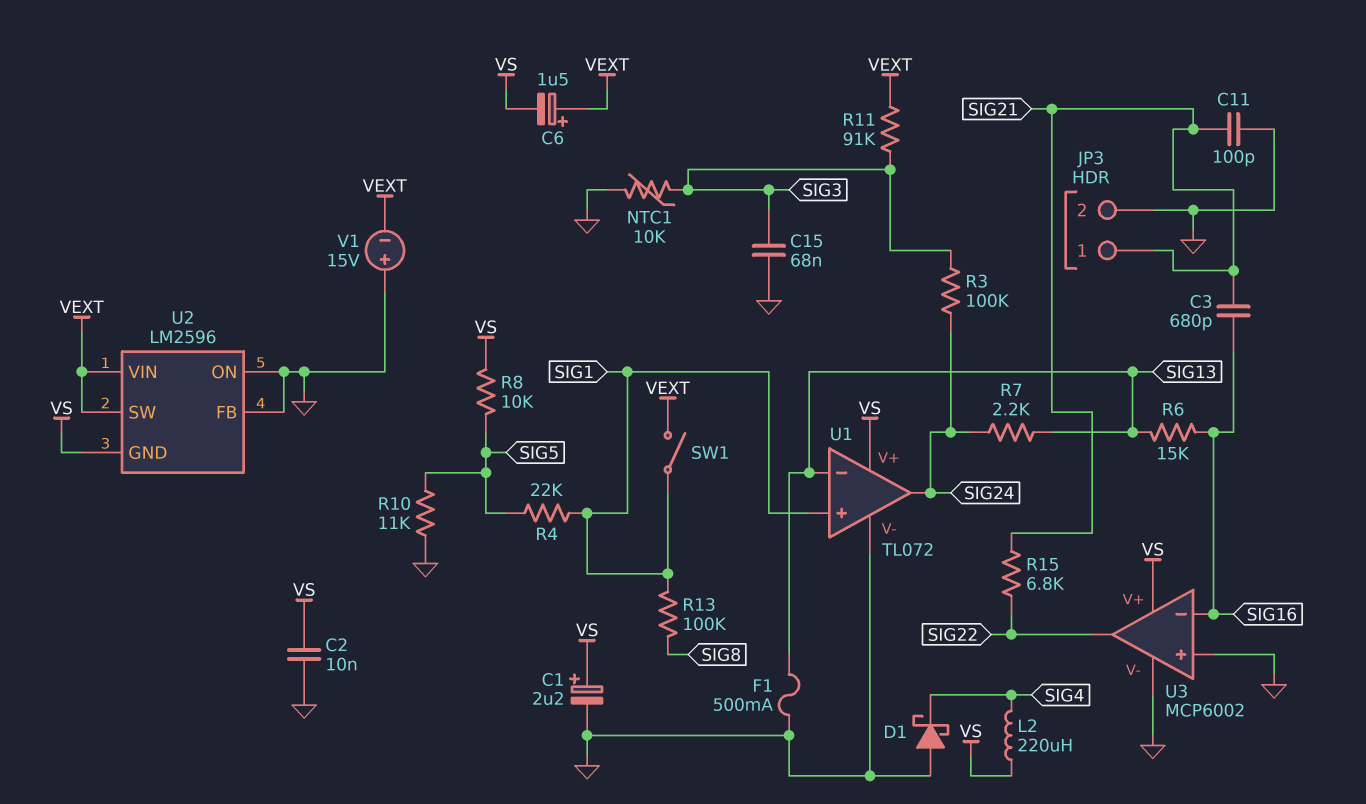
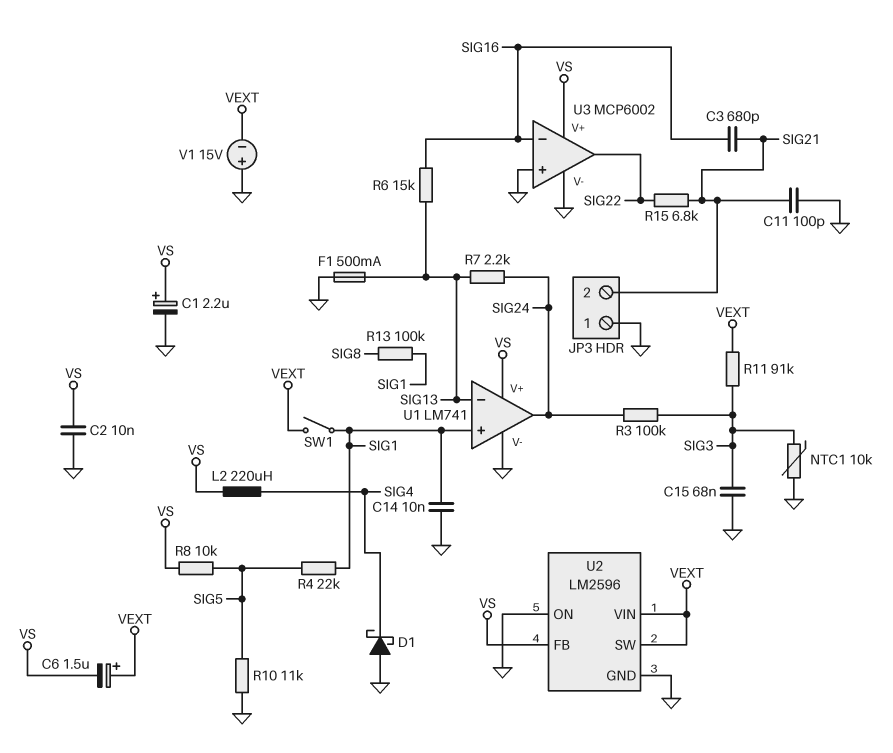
C14: none -> 10nF (GND, SIG1)
JP3 pin 1: SIG21 -> GND
JP3 pin 2: GND -> SIG21
U1: TL072 -> LM741
U2 pin FB: GND -> VS
U2 pin GND: VS -> GND

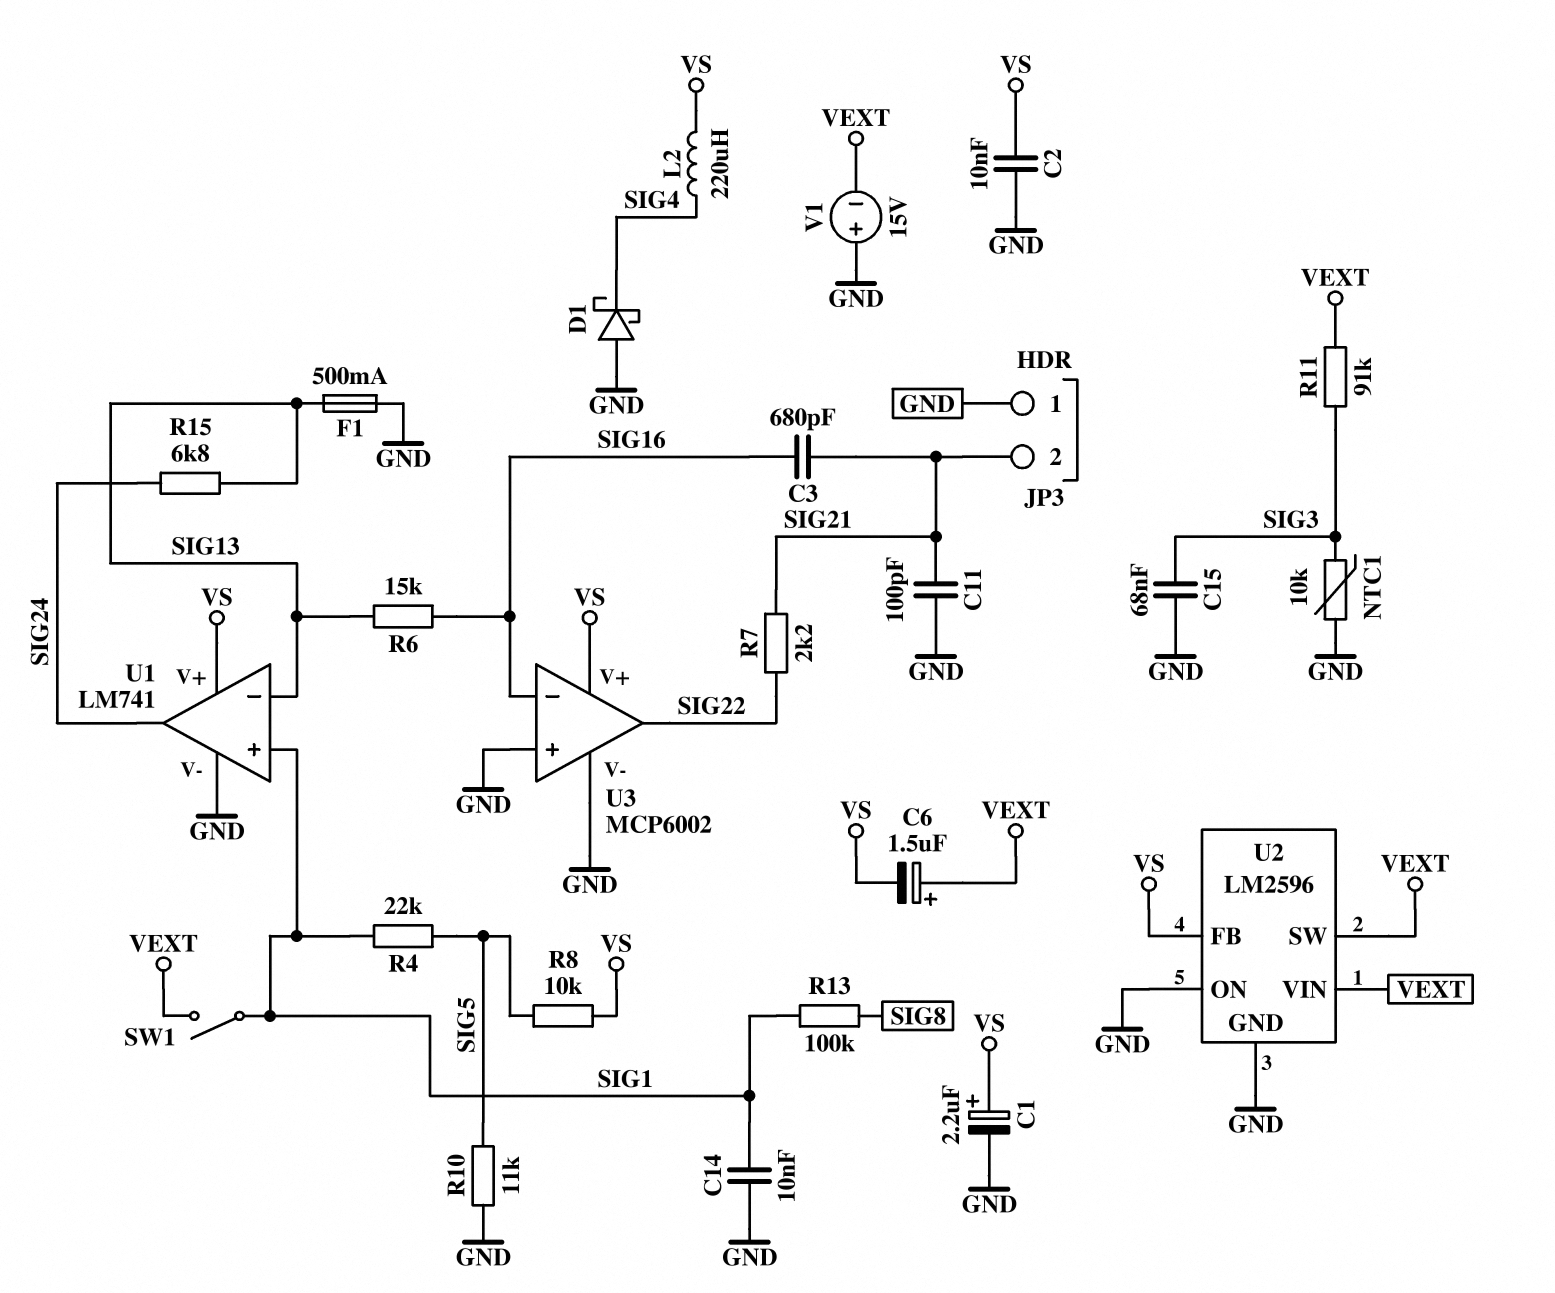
R3: 100k (SIG3, SIG24) -> none
R7: 2.2k (SIG13, SIG24) -> 2.2k (SIG21, SIG22)
R15: 6.8k (SIG21, SIG22) -> 6.8k (SIG13, SIG24)

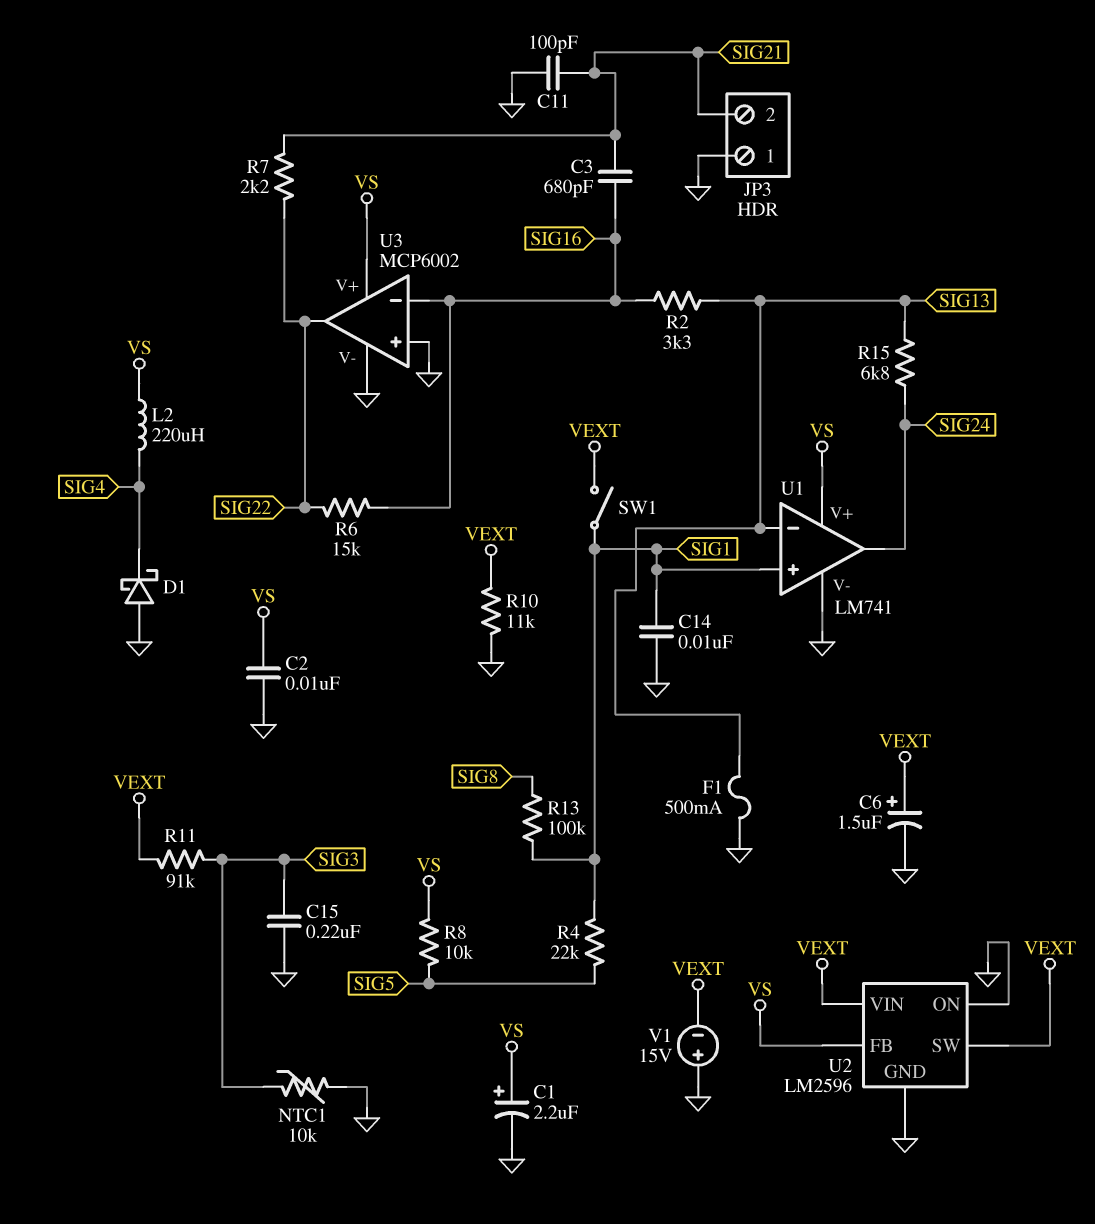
C6: 1.5uF (plus VEXT, minus VS) -> 1.5uF (plus VEXT, minus GND)
C15: 68nF (GND, SIG3) -> 220nF (GND, SIG3)
R2: none -> 3.3k (SIG13, SIG16)
R6: 15k (SIG13, SIG16) -> 15k (SIG16, SIG22)
R10: 11k (GND, SIG5) -> 11k (GND, VEXT)

